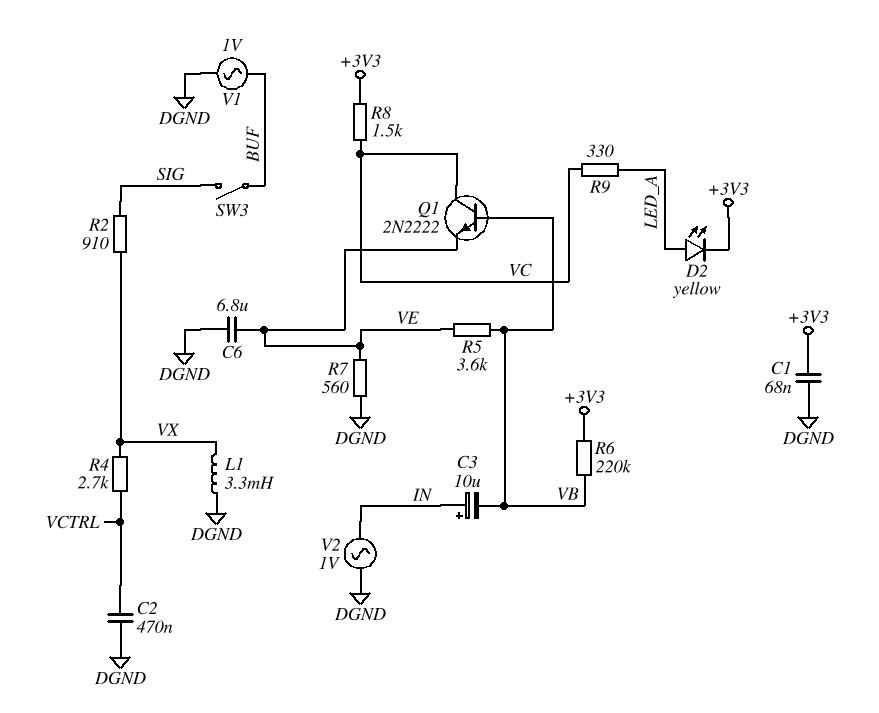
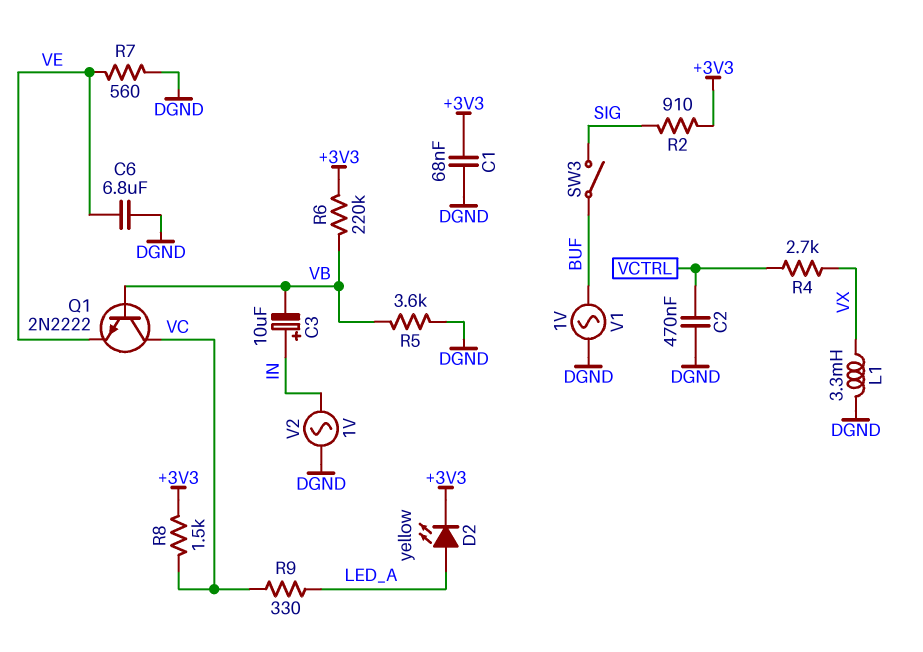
R2: 910 (SIG, VX) -> 910 (+3V3, SIG)
R5: 3.6k (VB, VE) -> 3.6k (DGND, VB)

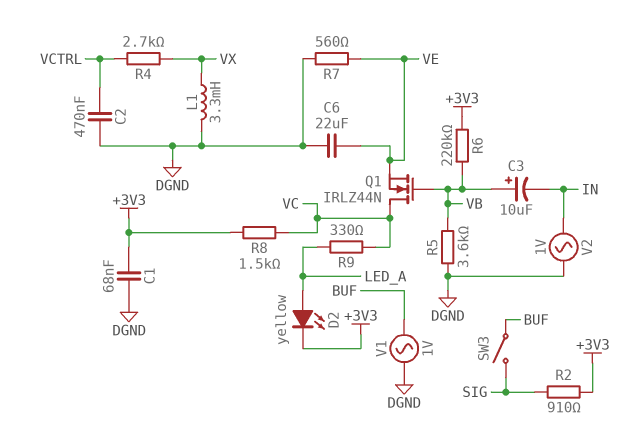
C3: 10uF (plus IN, minus VB) -> 10uF (plus VB, minus IN)
C6: 6.8uF (DGND, VE) -> 22uF (DGND, VE)
Q1: NPN 2N2222 (B VB, C VC, E VE) -> NMOS IRLZ44N (G VB, D VC, S VE)

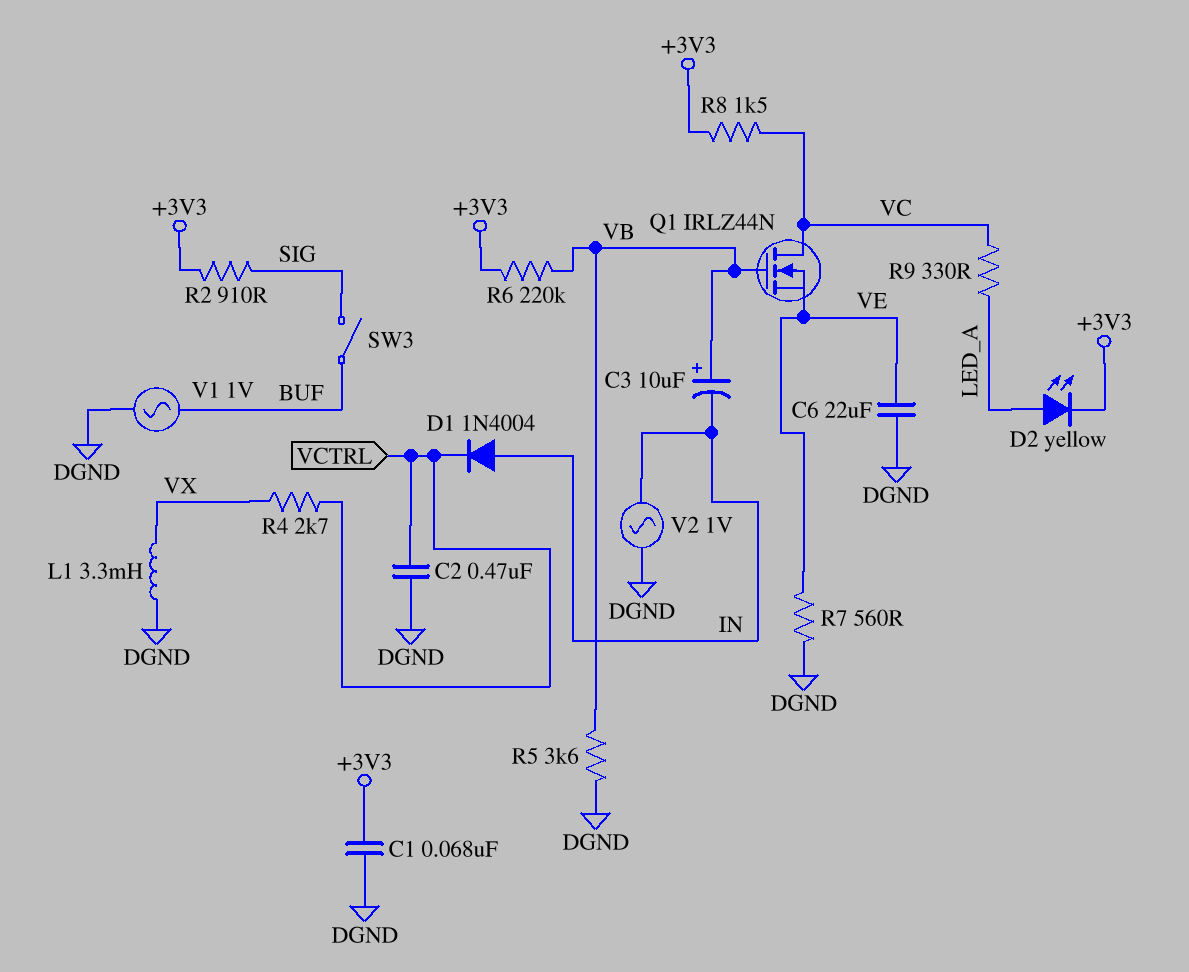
D1: none -> diode 1N4004 (A IN, K VCTRL)

